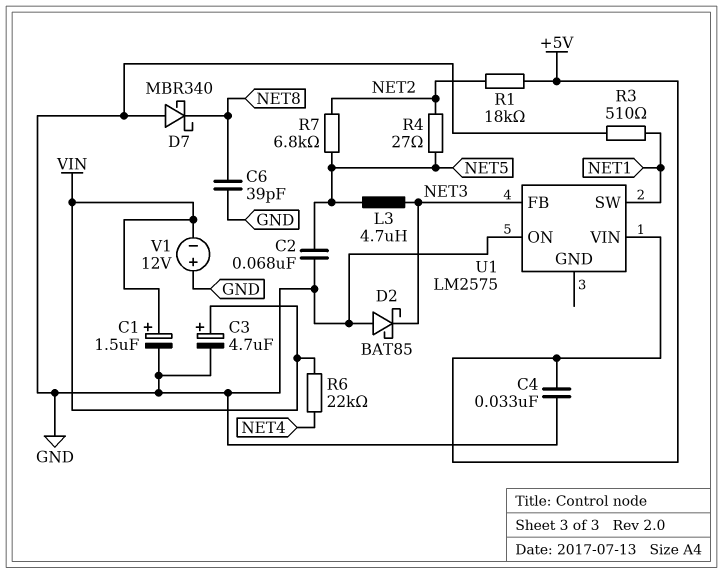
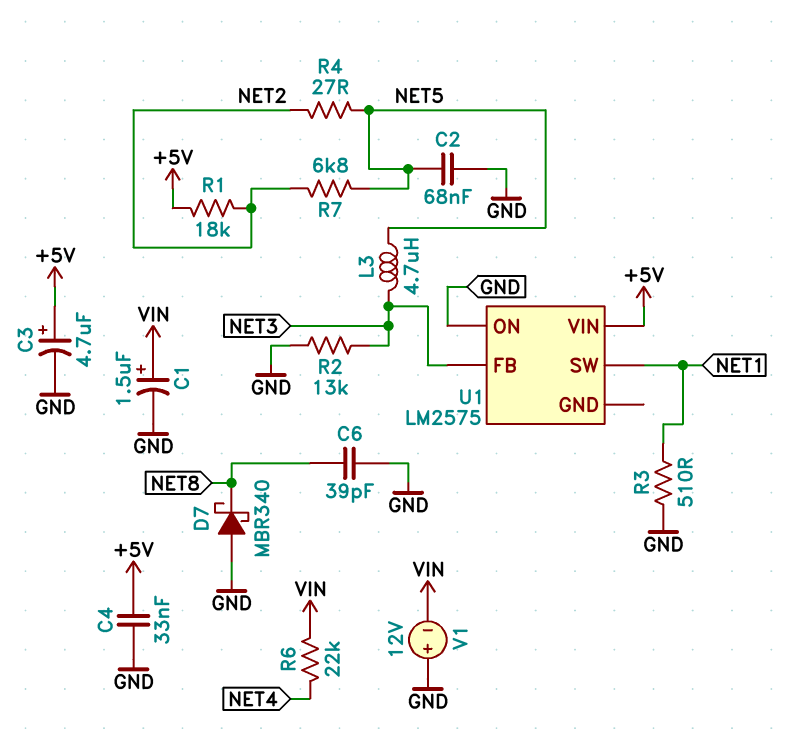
C3: 4.7uF (plus VIN, minus GND) -> 4.7uF (plus +5V, minus GND)
D2: schottky BAT85 (A GND, K NET3) -> none
R2: none -> 13k (GND, NET3)

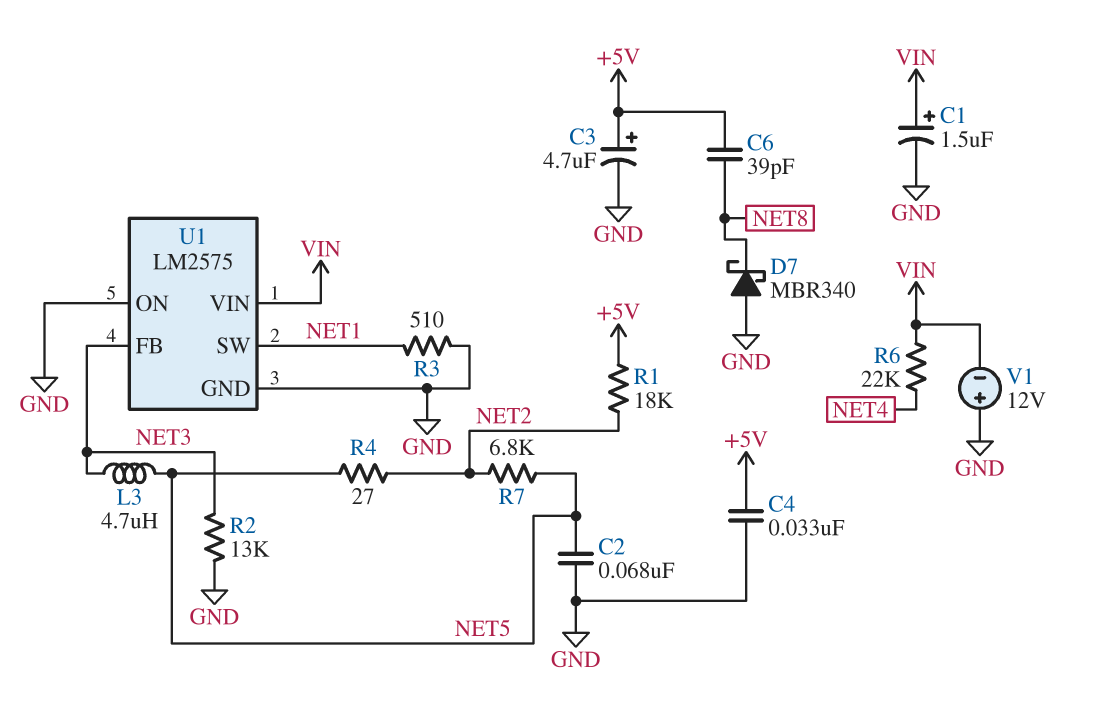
C6: 39pF (GND, NET8) -> 39pF (+5V, NET8)
U1 pin GND: none -> GND
U1 pin VIN: +5V -> VIN

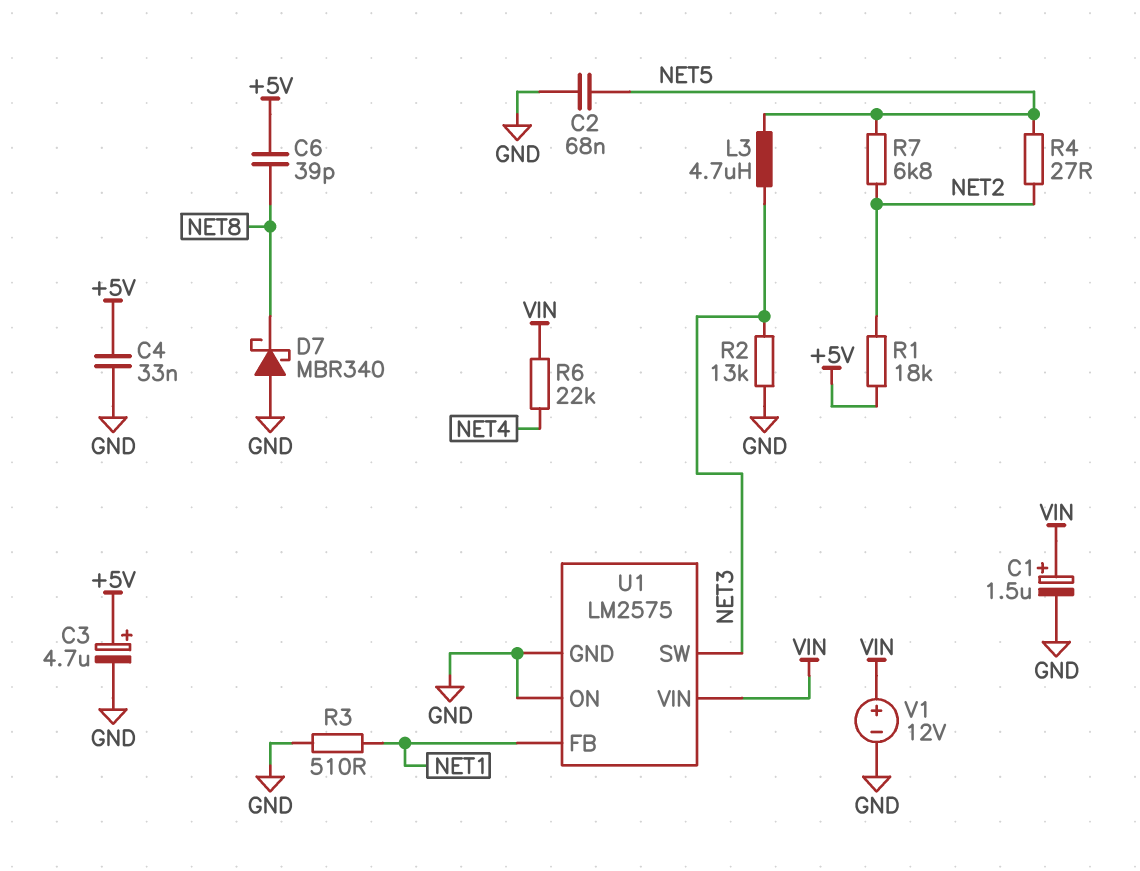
U1 pin FB: NET3 -> NET1
U1 pin SW: NET1 -> NET3
V1: 12V (plus GND, minus VIN) -> 12V (plus VIN, minus GND)

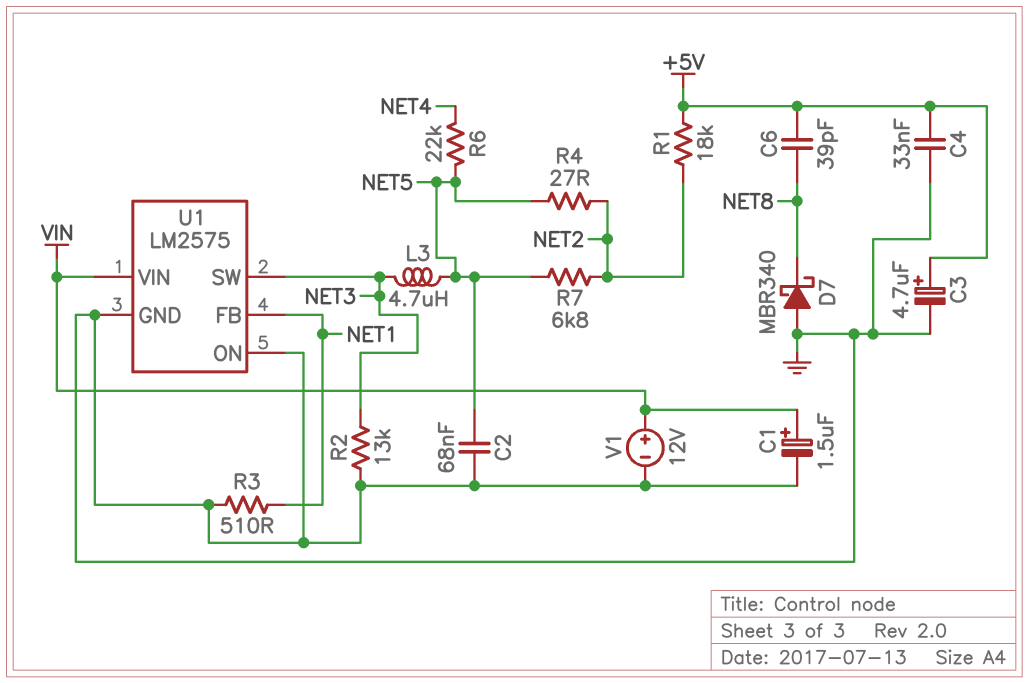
R6: 22k (NET4, VIN) -> 22k (NET4, NET5)

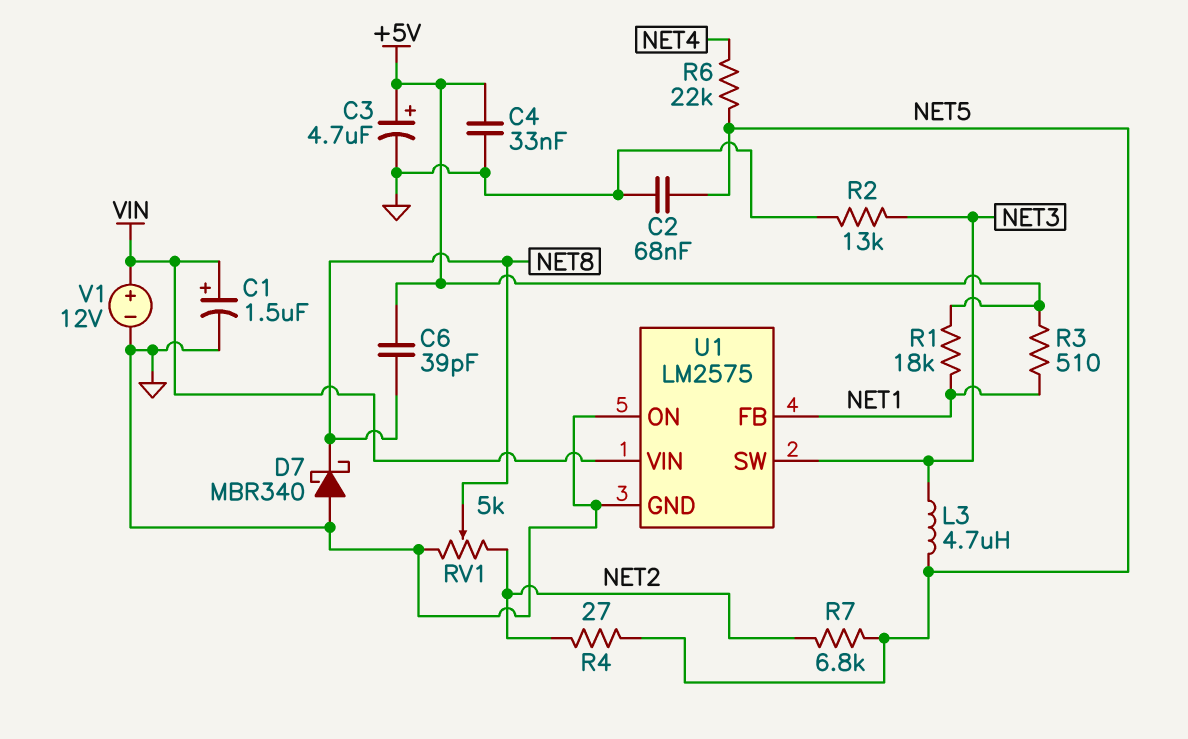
R1: 18k (+5V, NET2) -> 18k (+5V, NET1)
R3: 510 (GND, NET1) -> 510 (+5V, NET1)
RV1: none -> 5k (GND, NET2, wiper NET8)

